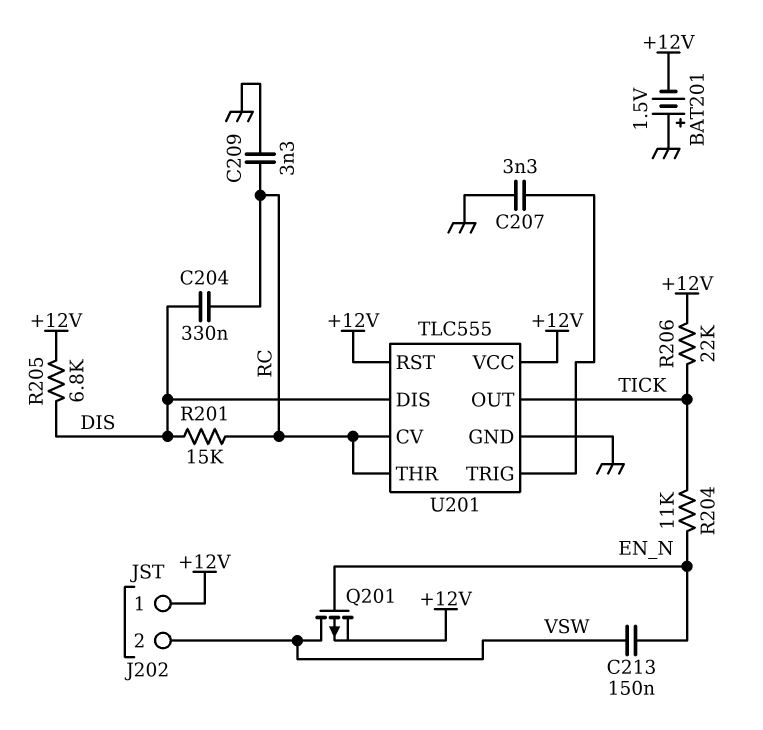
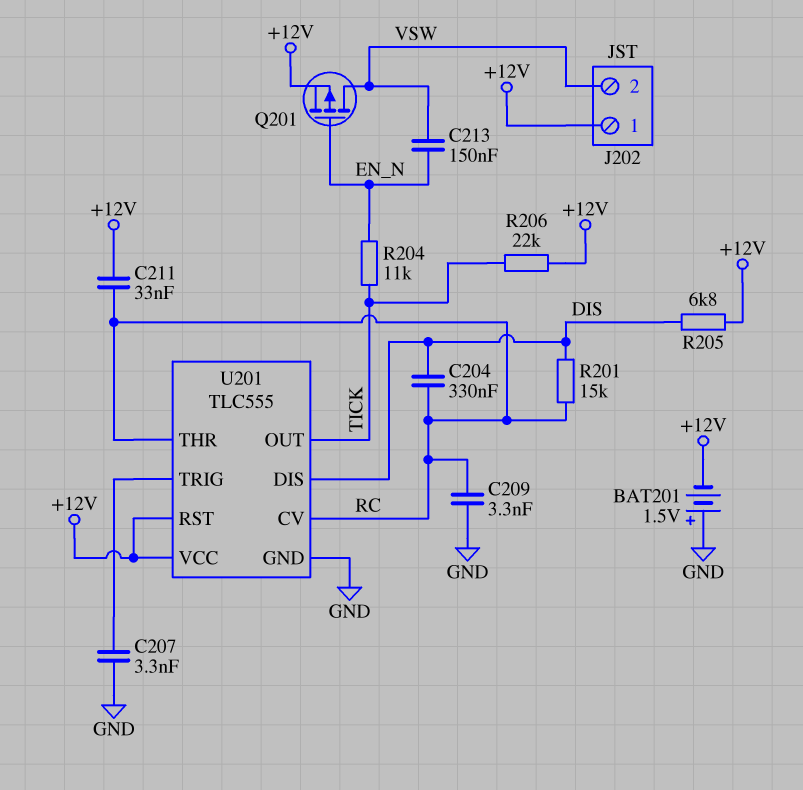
C211: none -> 33nF (+12V, RC)

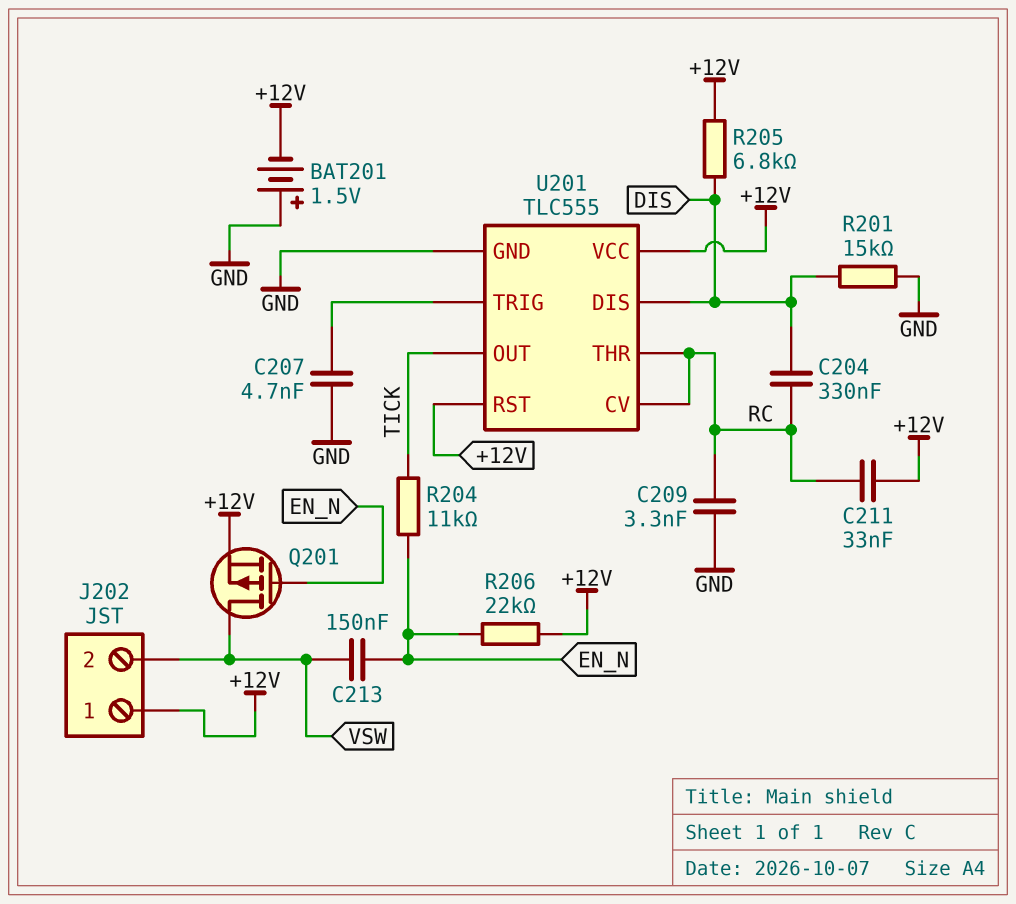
C207: 3.3nF (GND, U201/TRIG) -> 4.7nF (GND, U201/TRIG)
R201: 15k (DIS, RC) -> 15k (DIS, GND)
R206: 22k (+12V, TICK) -> 22k (+12V, EN_N)

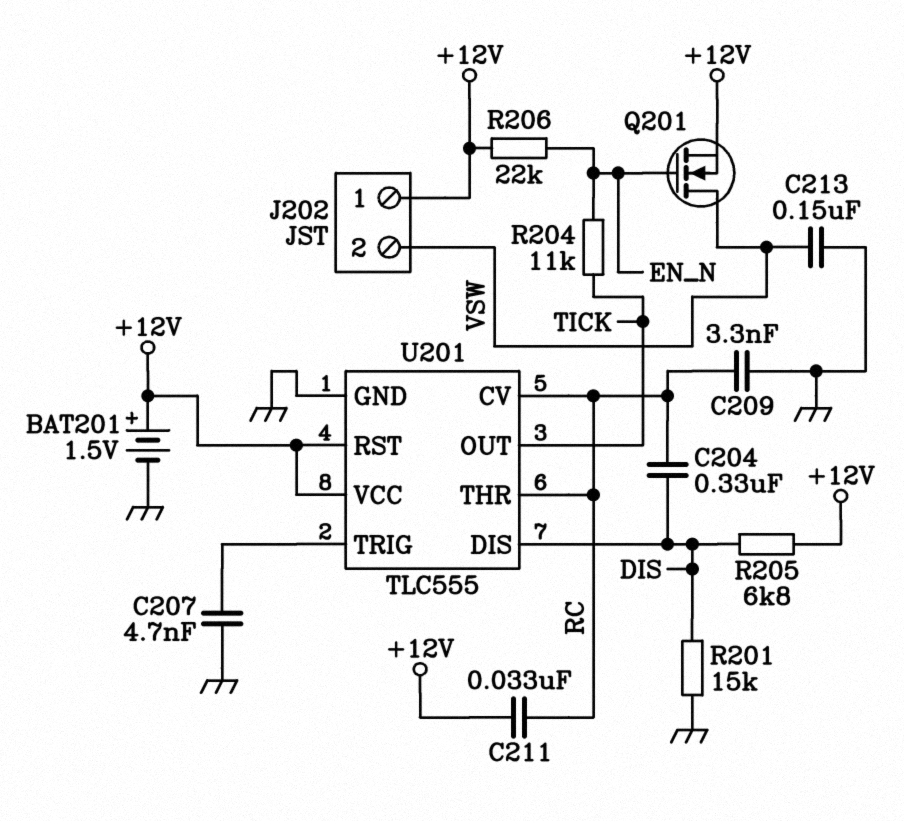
BAT201: 1.5V (plus GND, minus +12V) -> 1.5V (plus +12V, minus GND)
C213: 150nF (EN_N, VSW) -> 150nF (GND, VSW)
Q201: PMOS (G EN_N, D VSW, S +12V) -> NMOS (G EN_N, D VSW, S +12V)

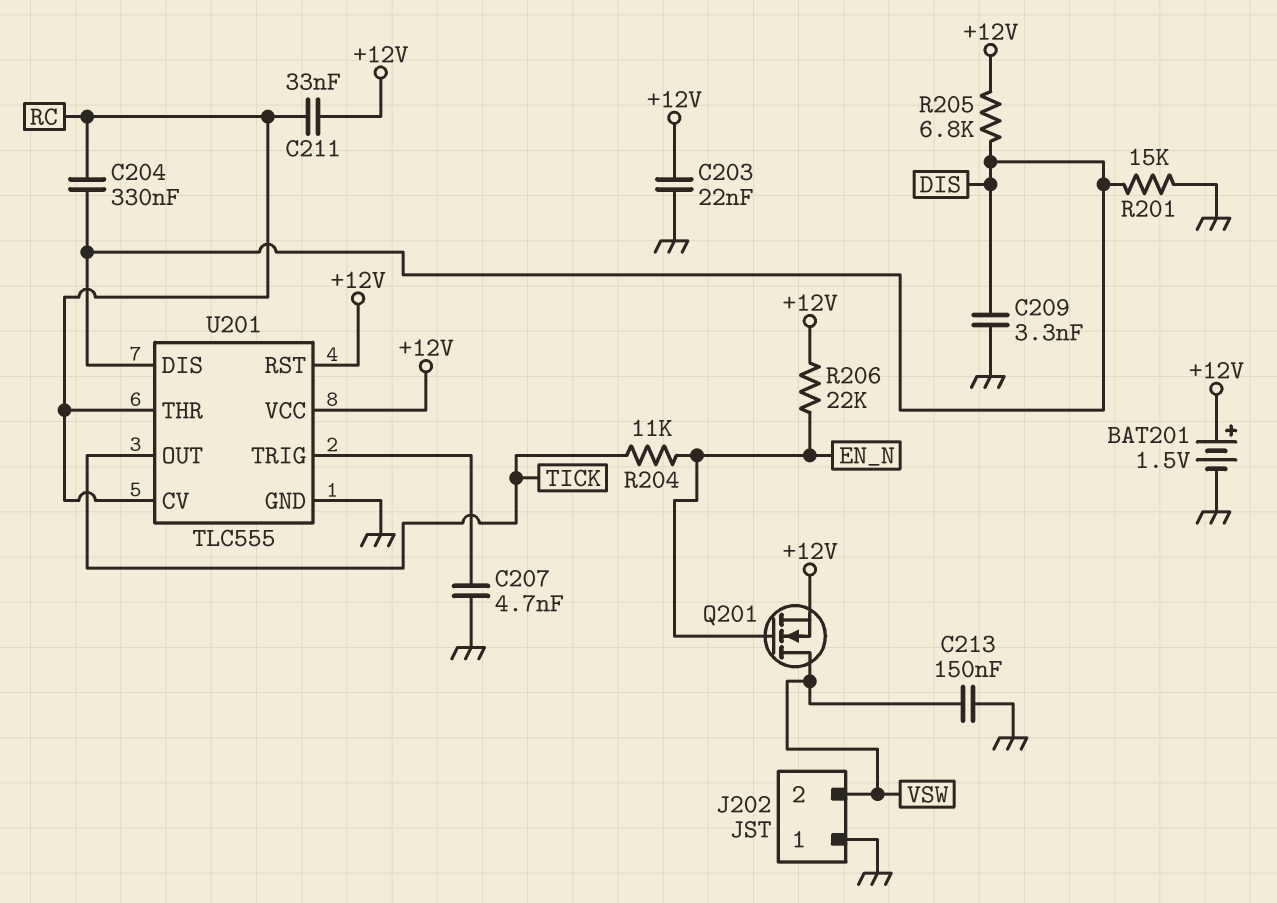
C203: none -> 22nF (+12V, GND)
C209: 3.3nF (GND, RC) -> 3.3nF (DIS, GND)
J202 pin 1: +12V -> GND

